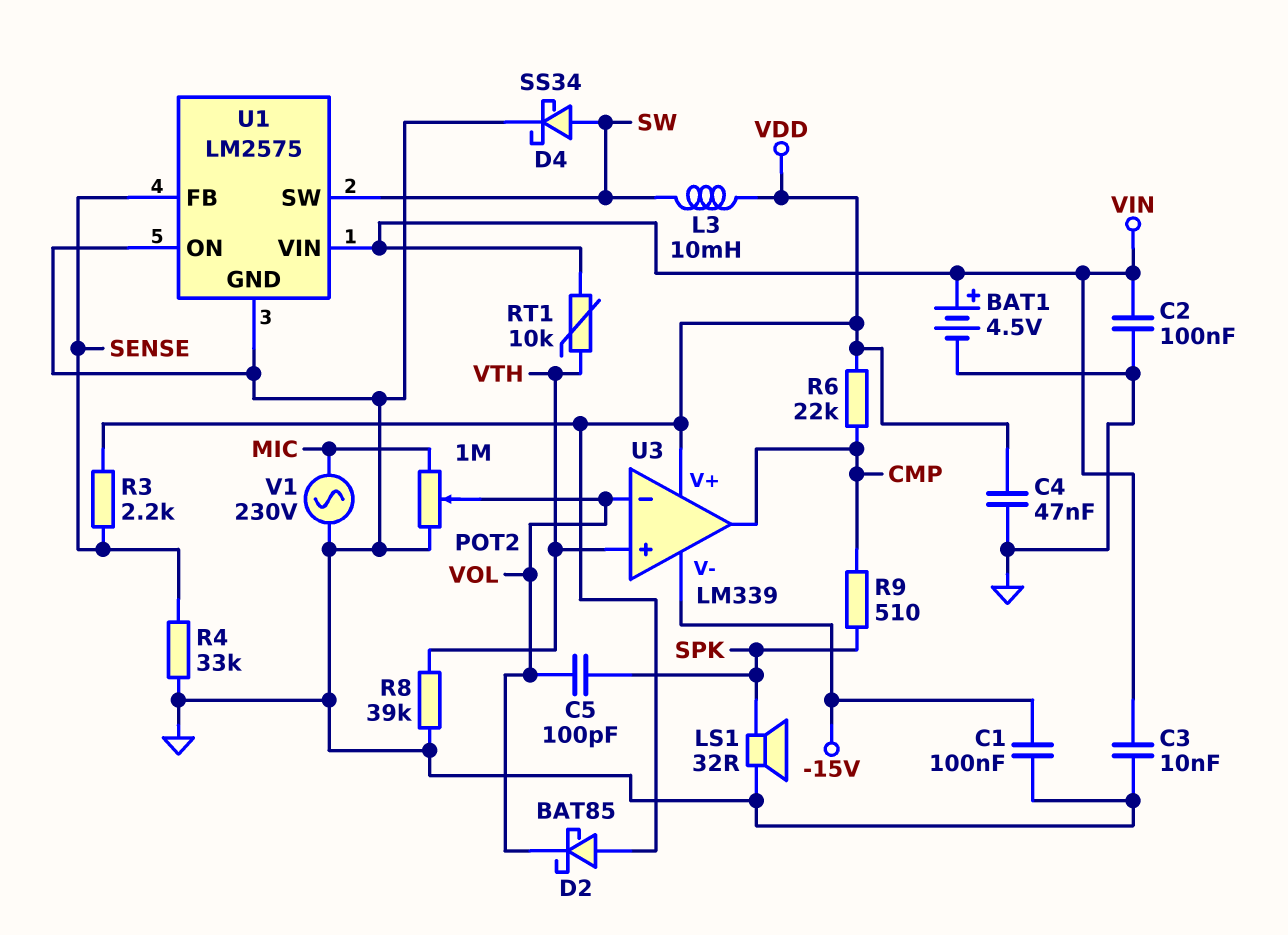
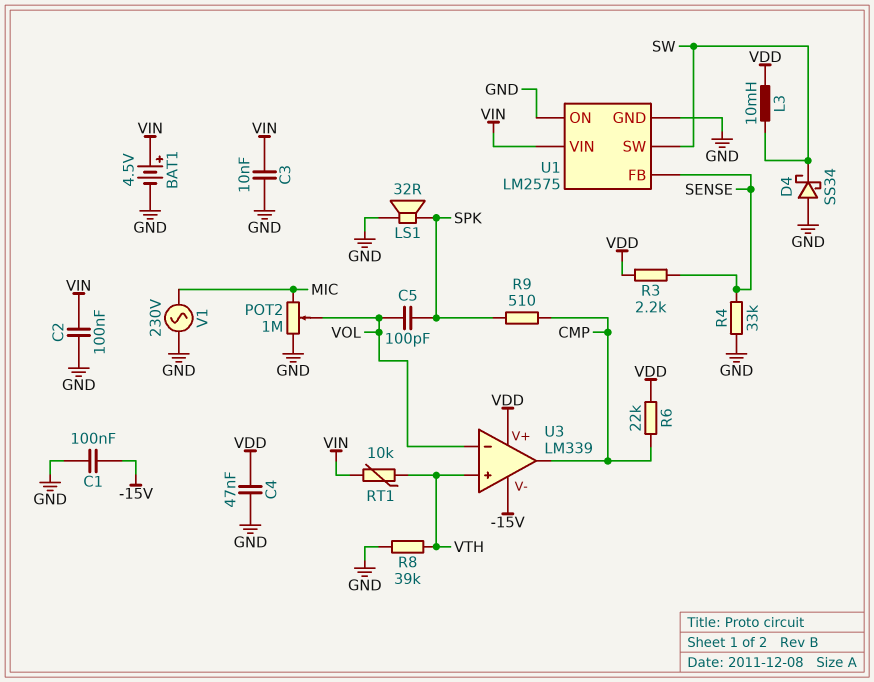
D2: schottky BAT85 (A VDD, K VOL) -> none
D4: schottky SS34 (A SW, K GND) -> schottky SS34 (A GND, K SW)

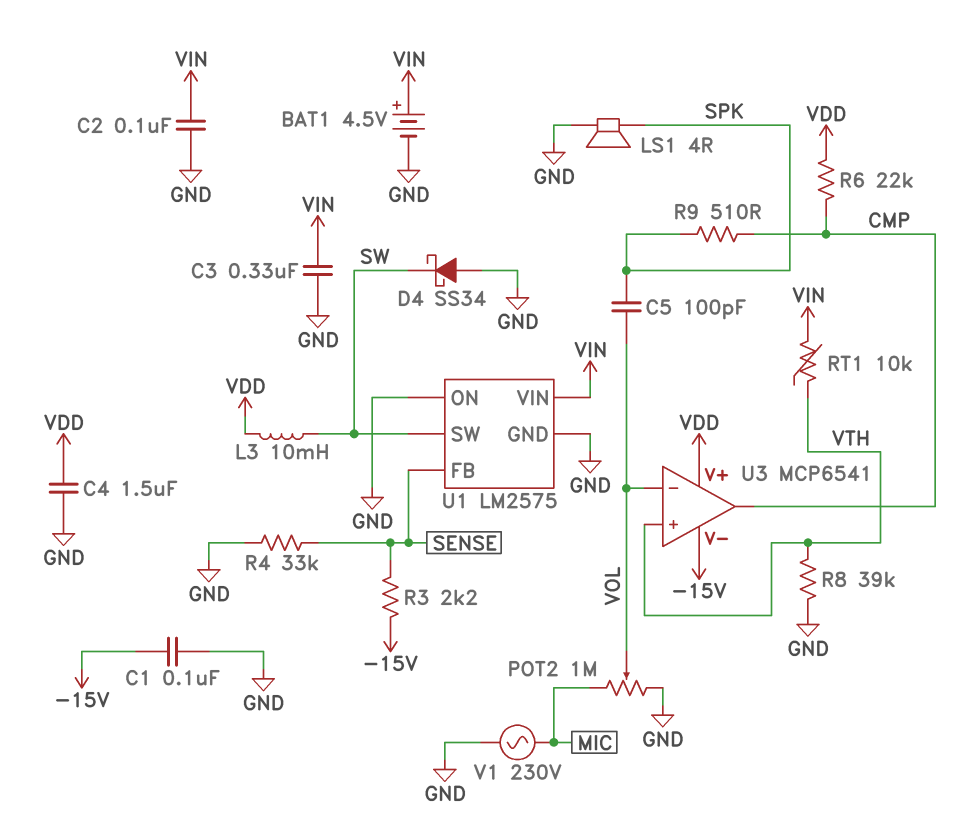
C3: 10nF (GND, VIN) -> 330nF (GND, VIN)
C4: 47nF (GND, VDD) -> 1.5uF (GND, VDD)
LS1: speaker 32R (GND, SPK) -> speaker 4R (GND, SPK)
R3: 2.2k (SENSE, VDD) -> 2.2k (-15V, SENSE)
U3: LM339 -> MCP6541

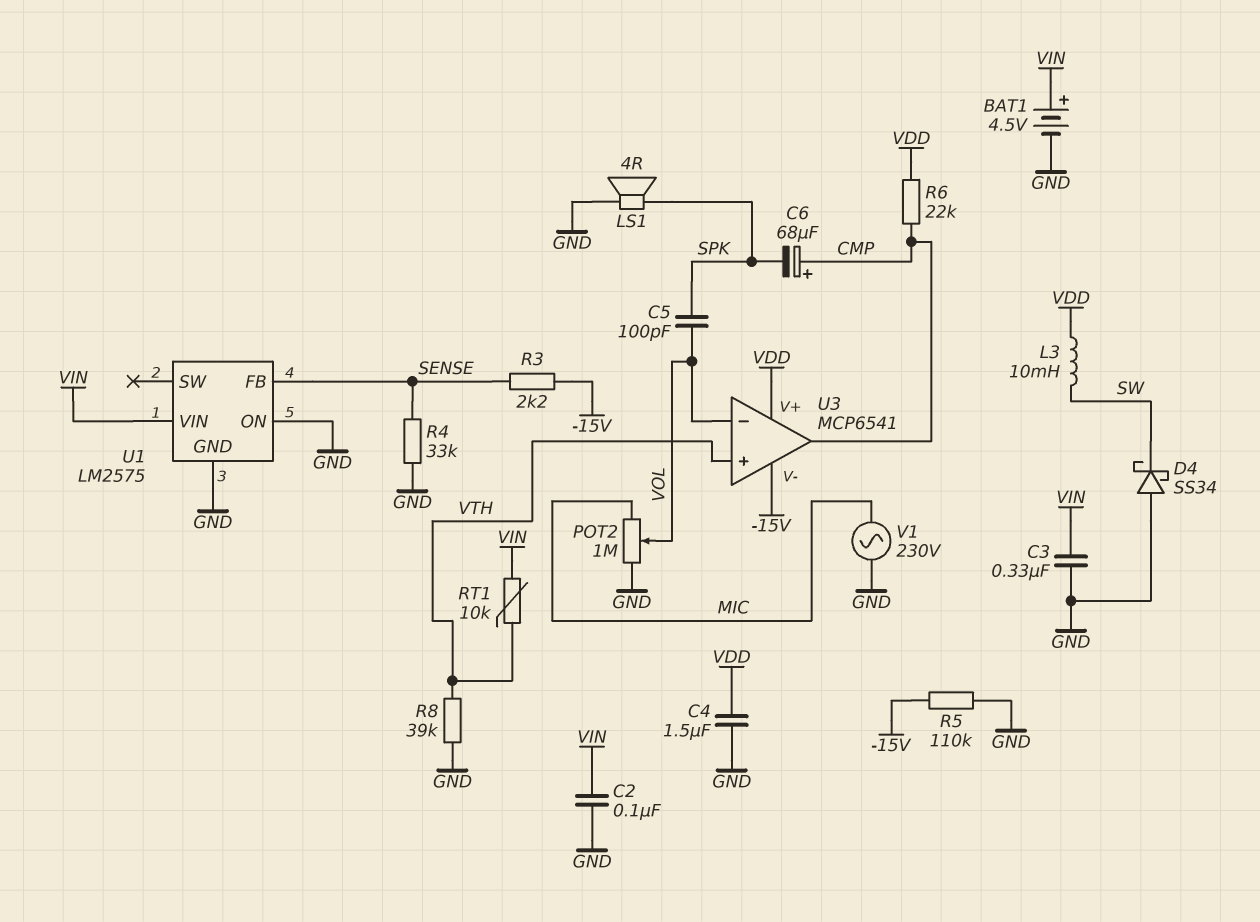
C1: 100nF (-15V, GND) -> none
C6: none -> 68uF (plus CMP, minus SPK)
R5: none -> 110k (-15V, GND)
R9: 510 (CMP, SPK) -> none
U1 pin SW: SW -> none

